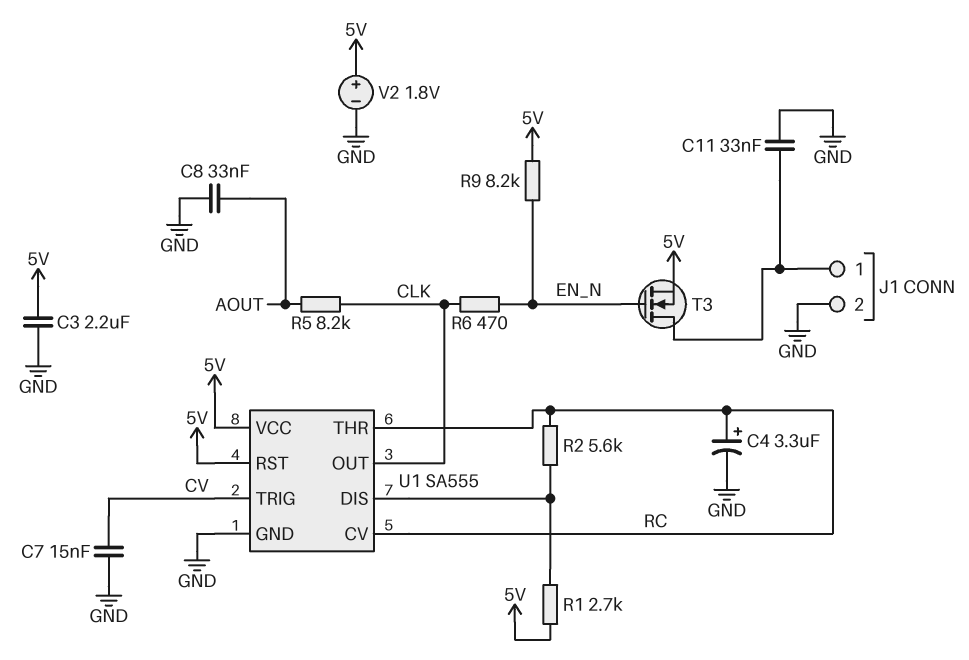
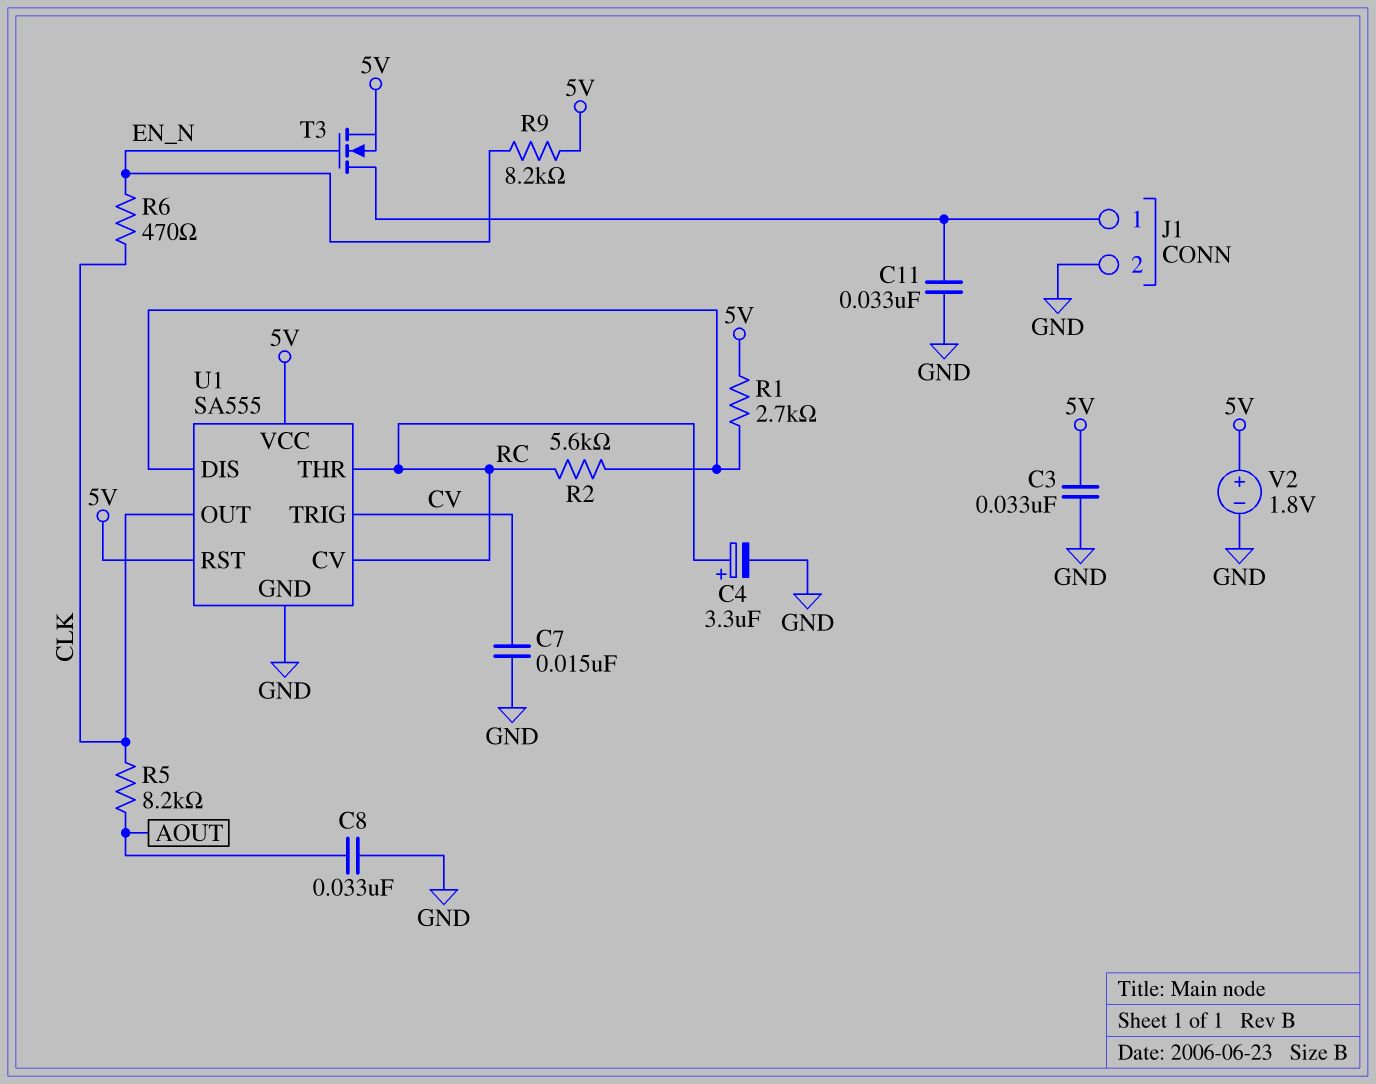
C3: 2.2uF (5V, GND) -> 33nF (5V, GND)

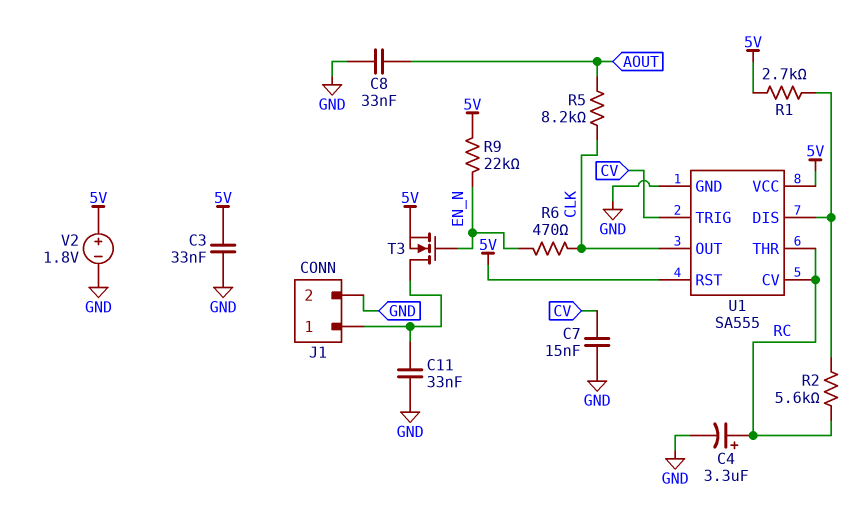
R9: 8.2k (5V, EN_N) -> 22k (5V, EN_N)

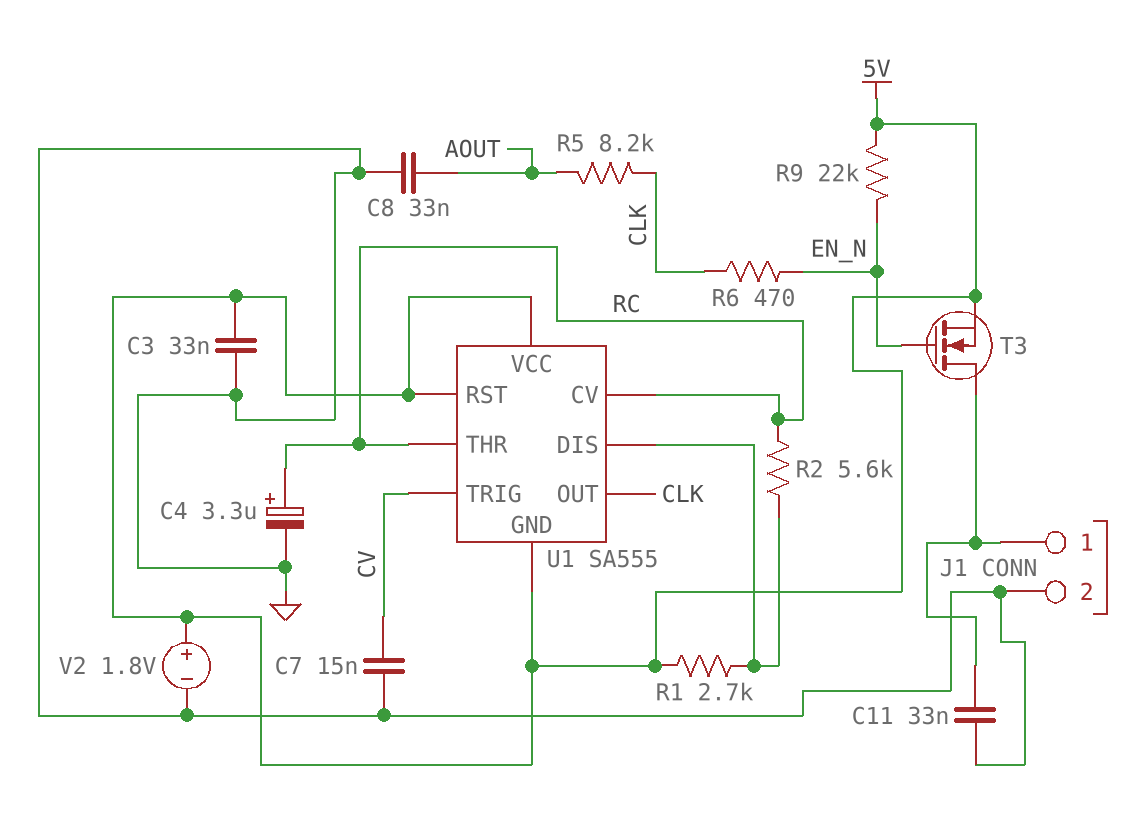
U1 pin GND: GND -> 5V

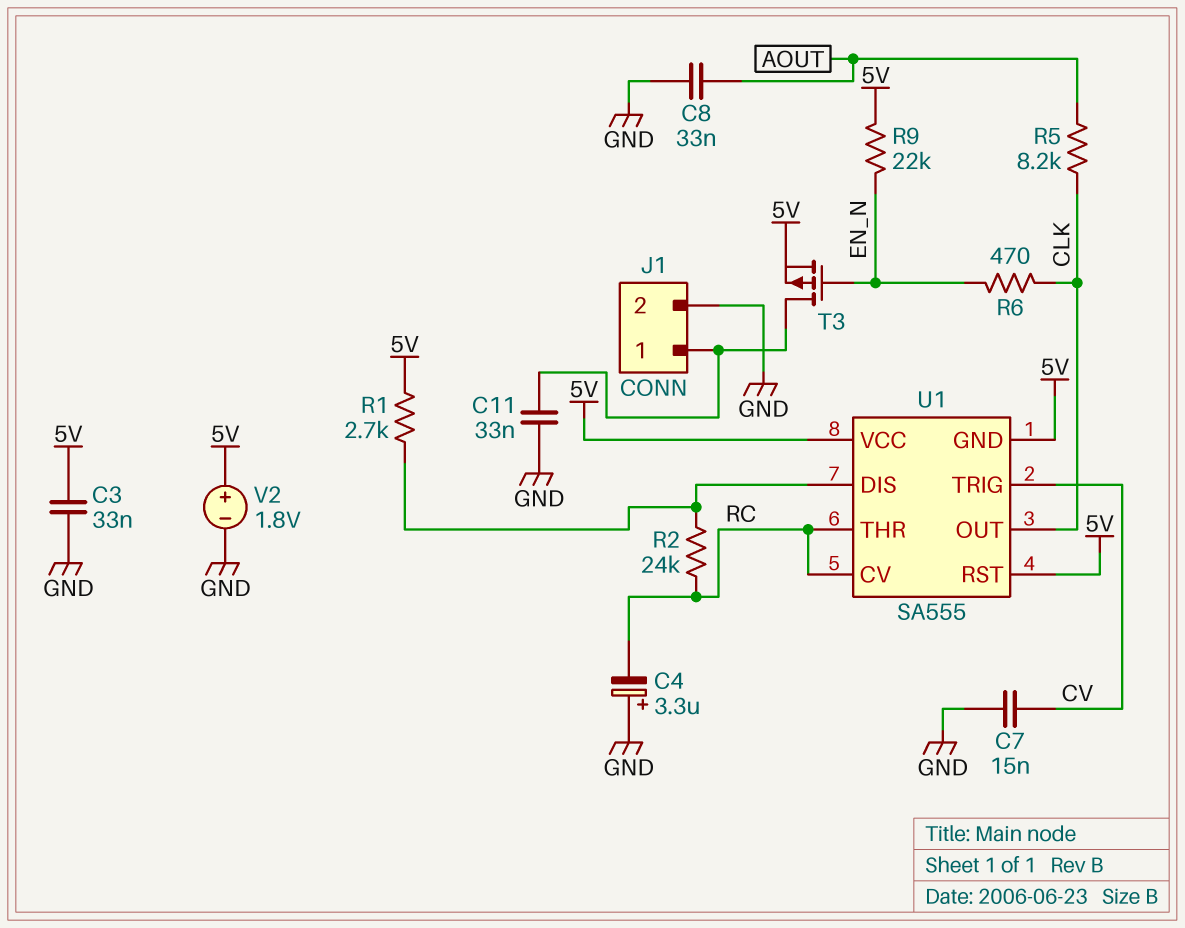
C4: 3.3uF (plus RC, minus GND) -> 3.3uF (plus GND, minus RC)
R2: 5.6k (RC, U1/DIS) -> 24k (RC, U1/DIS)
T3: NMOS (G EN_N, D J1/1, S 5V) -> PMOS (G EN_N, D J1/1, S 5V)

